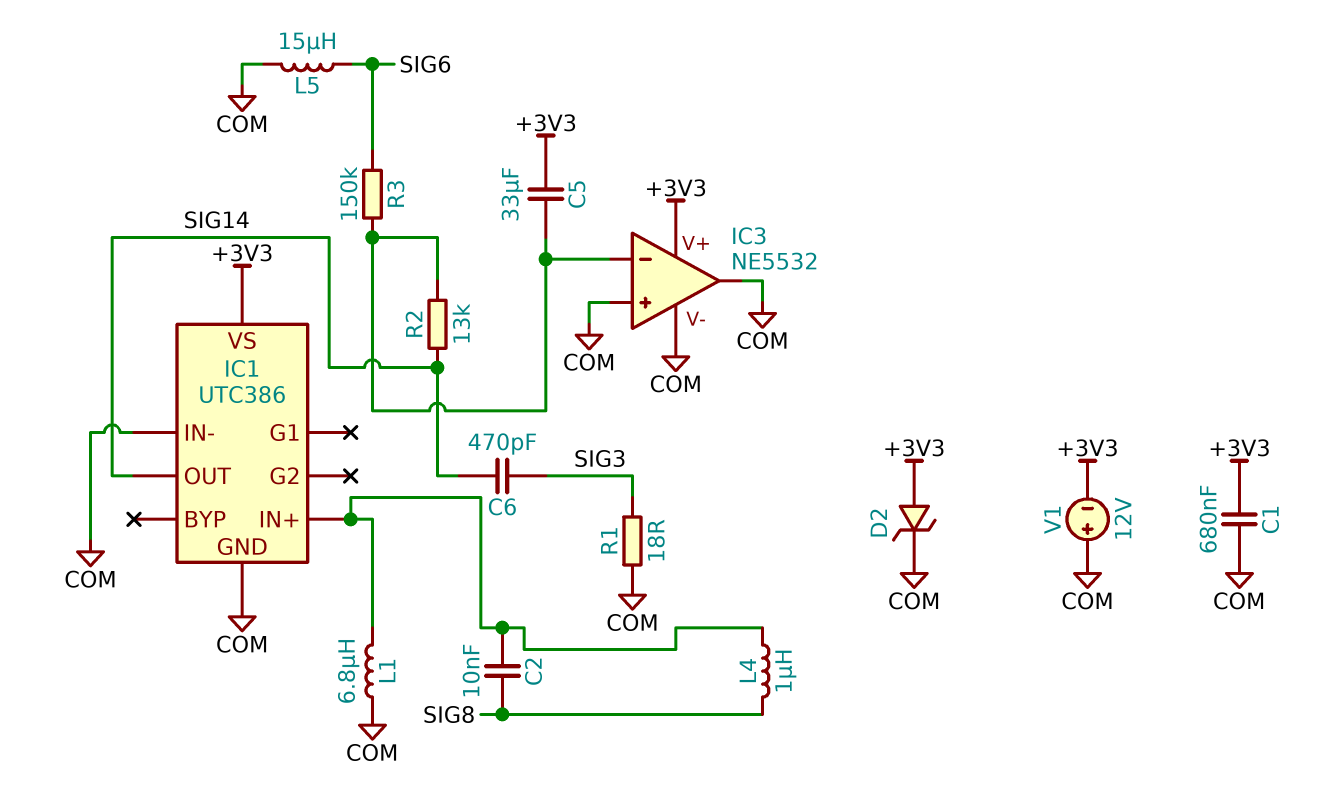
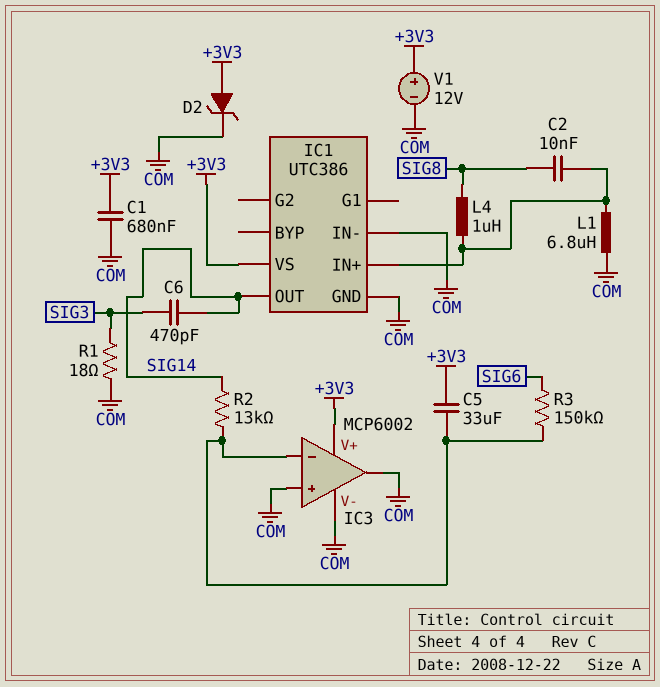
IC3: NE5532 -> MCP6002
L5: 15uH (COM, SIG6) -> none
V1: 12V (plus COM, minus +3V3) -> 12V (plus +3V3, minus COM)

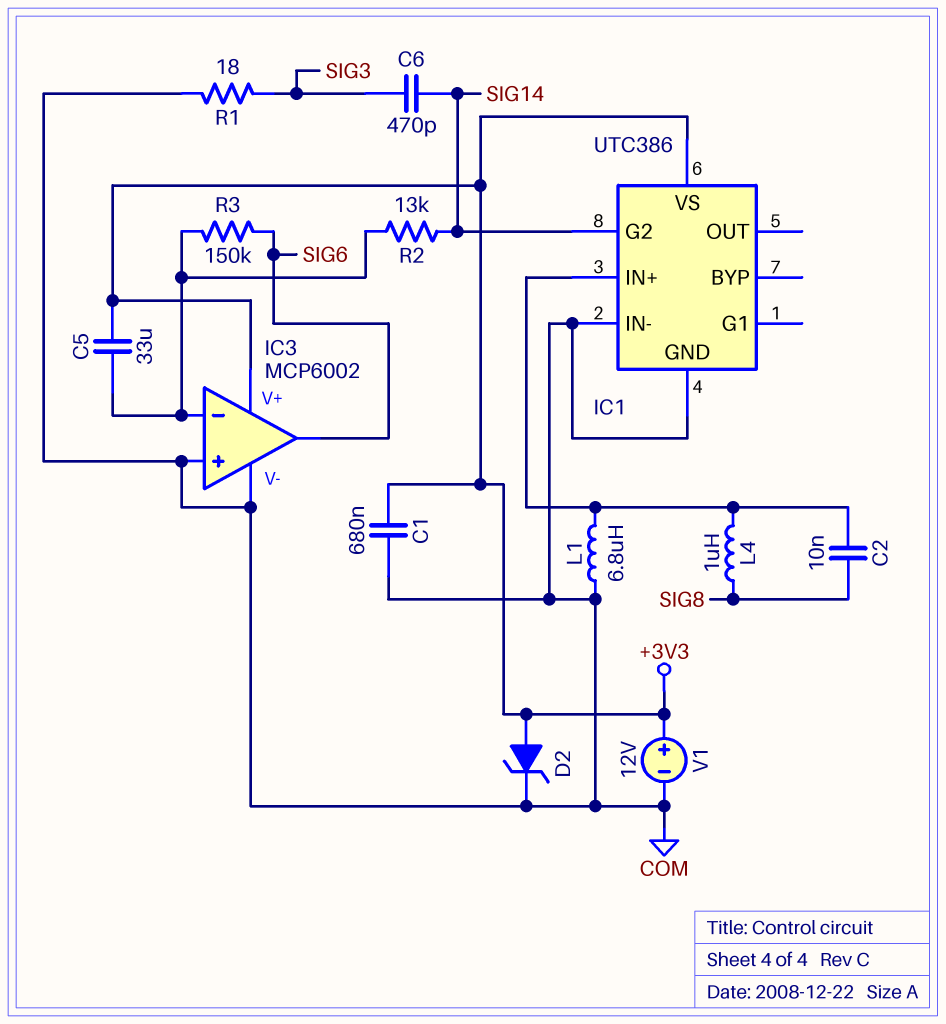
IC1 pin G2: none -> SIG14
IC1 pin OUT: SIG14 -> none
IC3 pin out: COM -> SIG6

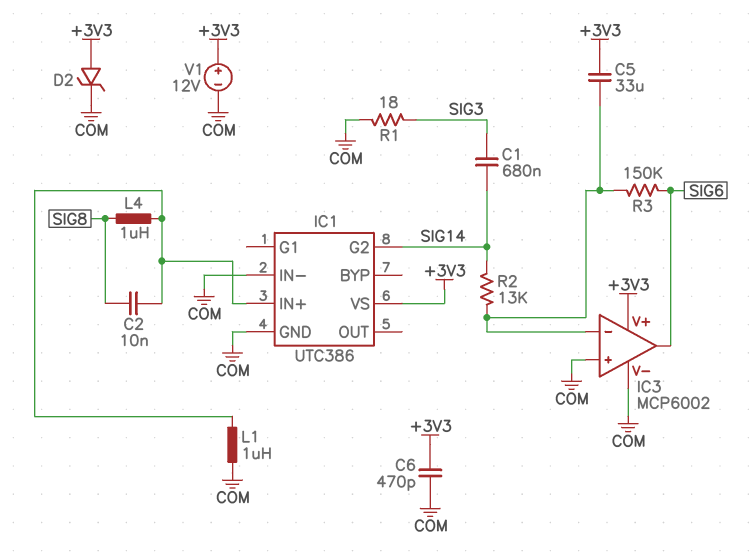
C1: 680nF (+3V3, COM) -> 680nF (SIG3, SIG14)
C6: 470pF (SIG3, SIG14) -> 470pF (+3V3, COM)
L1: 6.8uH (COM, IC1/IN+) -> 1uH (COM, IC1/IN+)

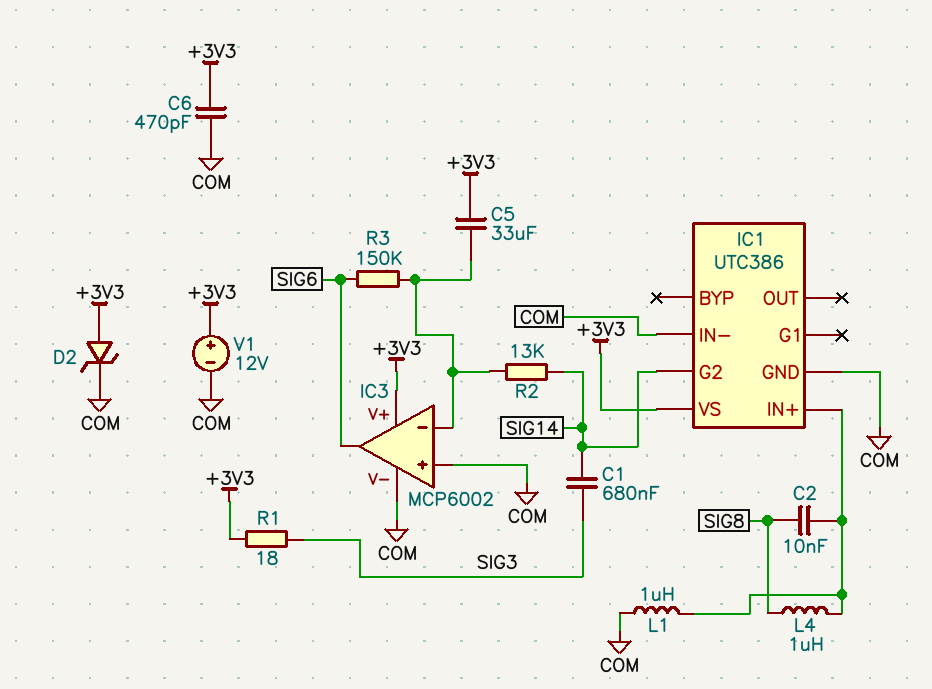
R1: 18 (COM, SIG3) -> 18 (+3V3, SIG3)

